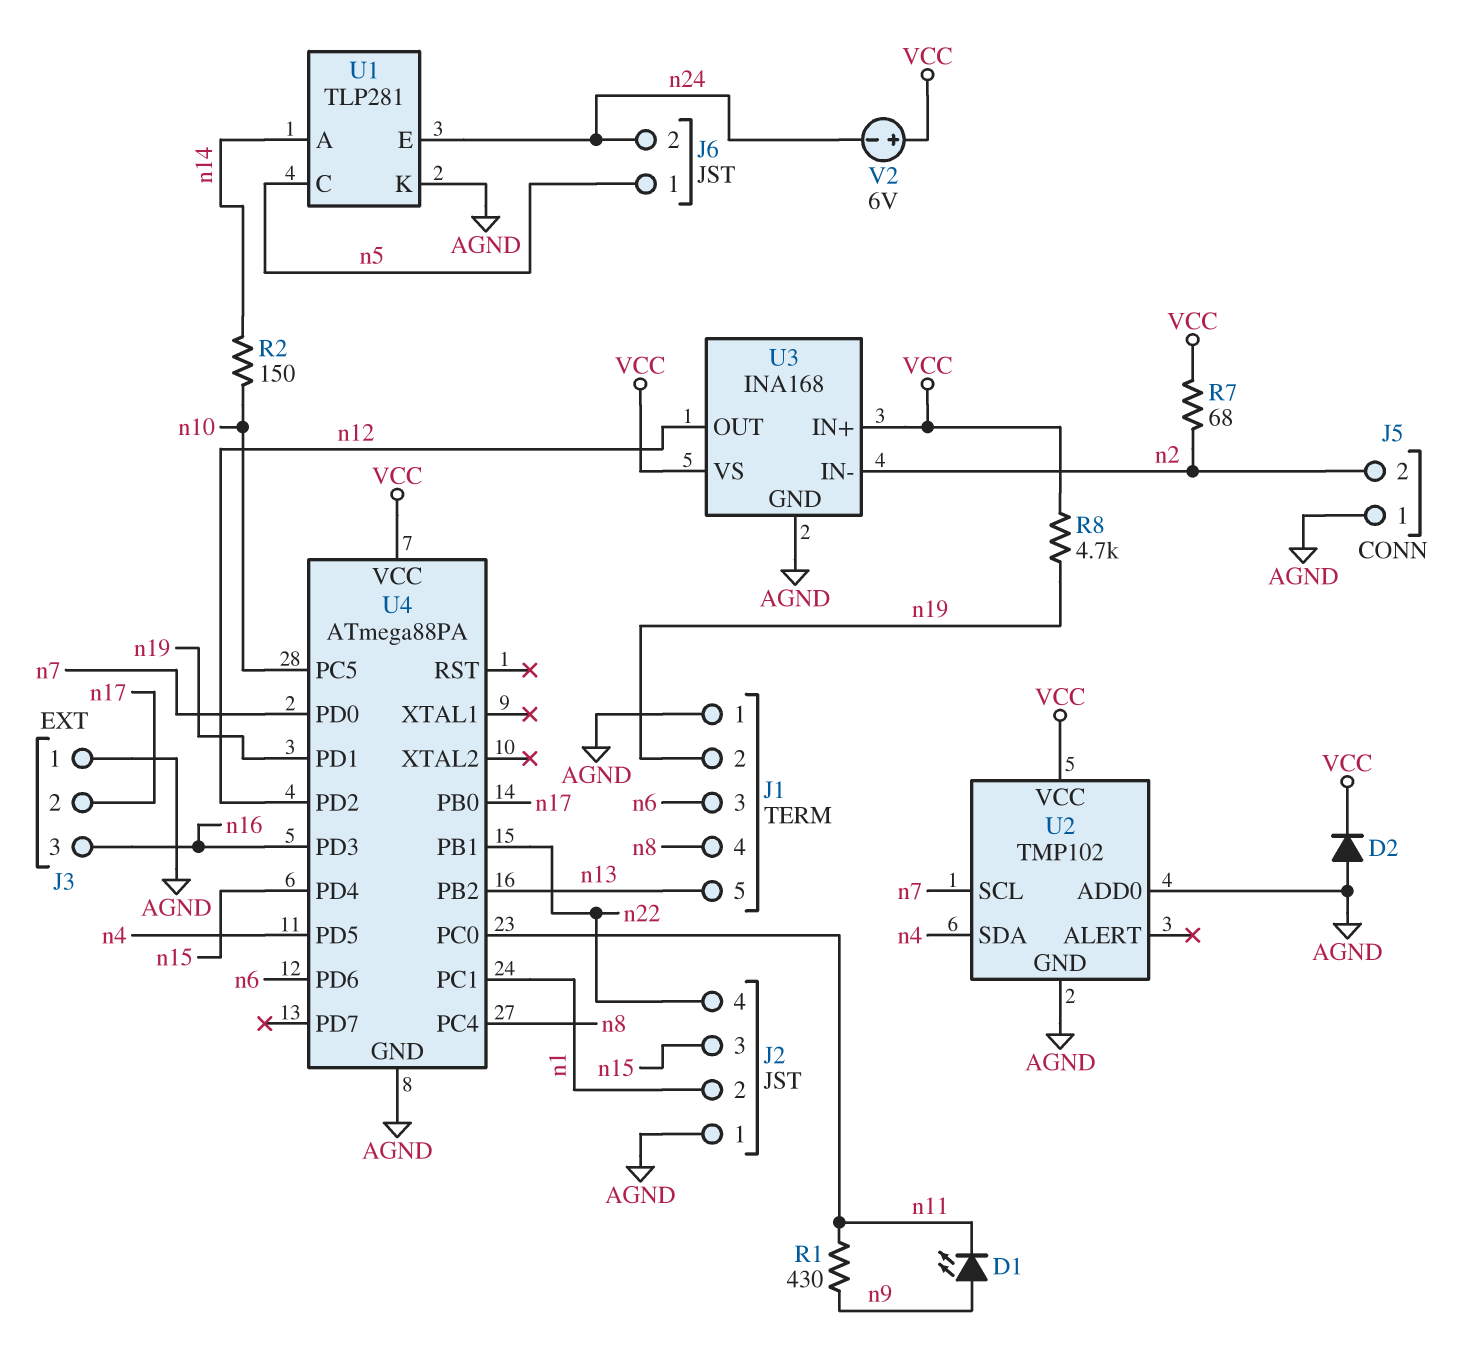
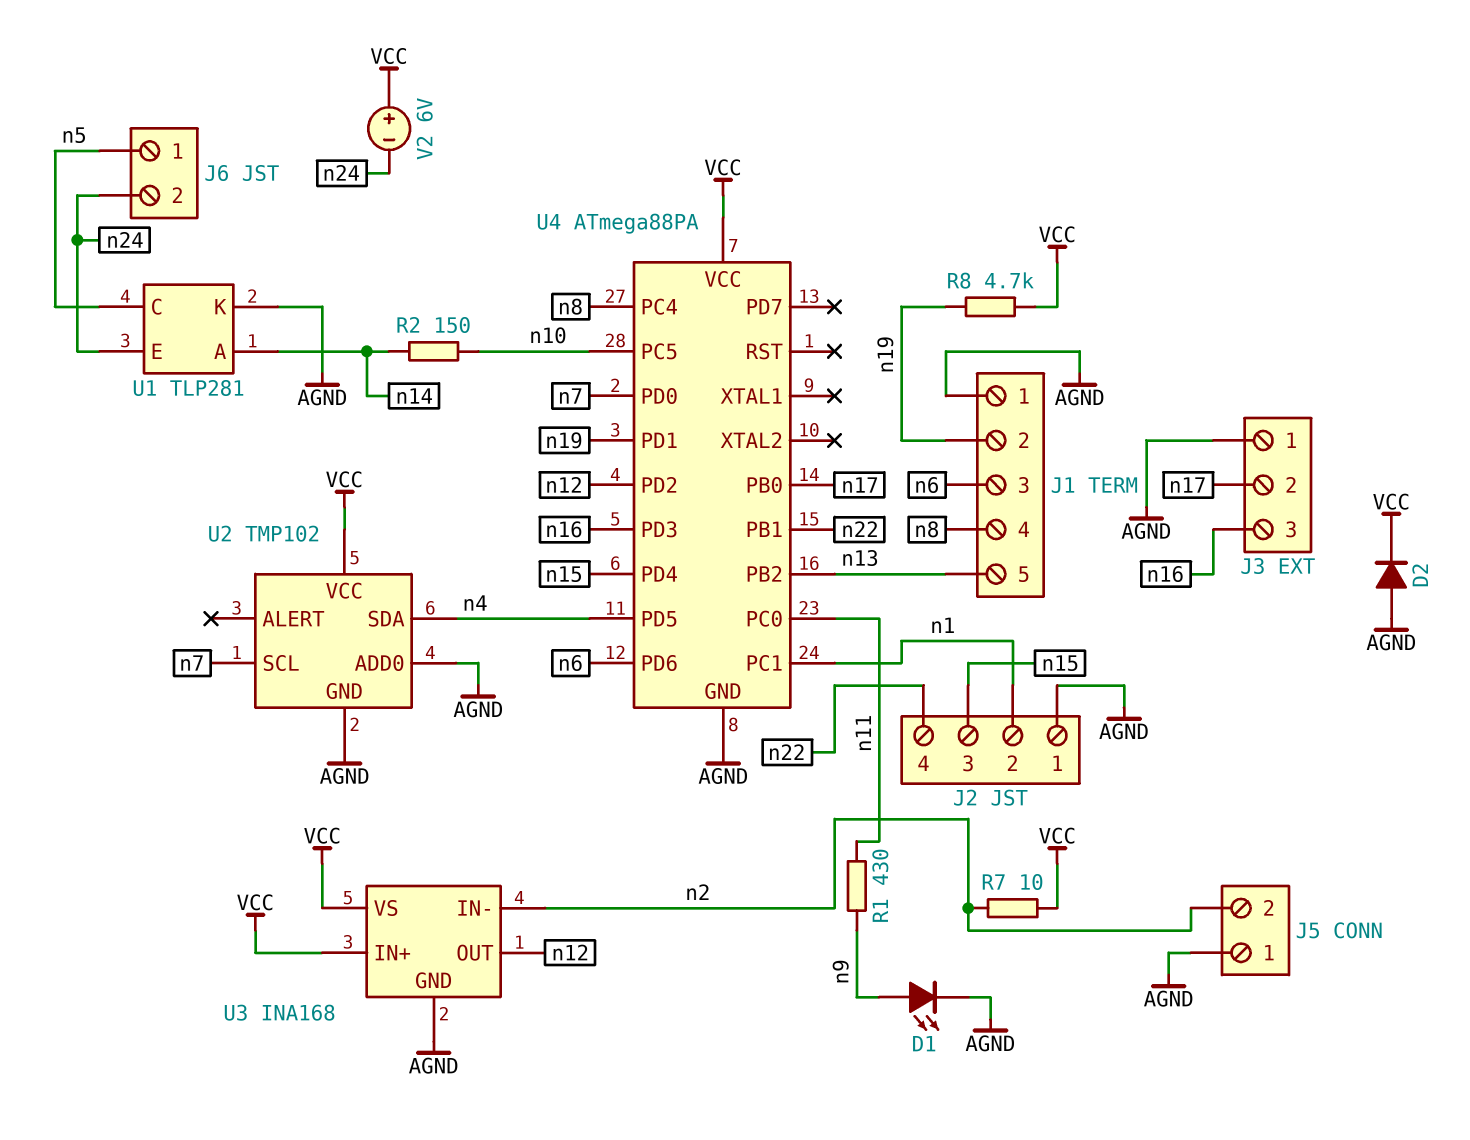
D1: LED (A n9, K n11) -> LED (A n9, K AGND)
R7: 68 (VCC, n2) -> 10 (VCC, n2)

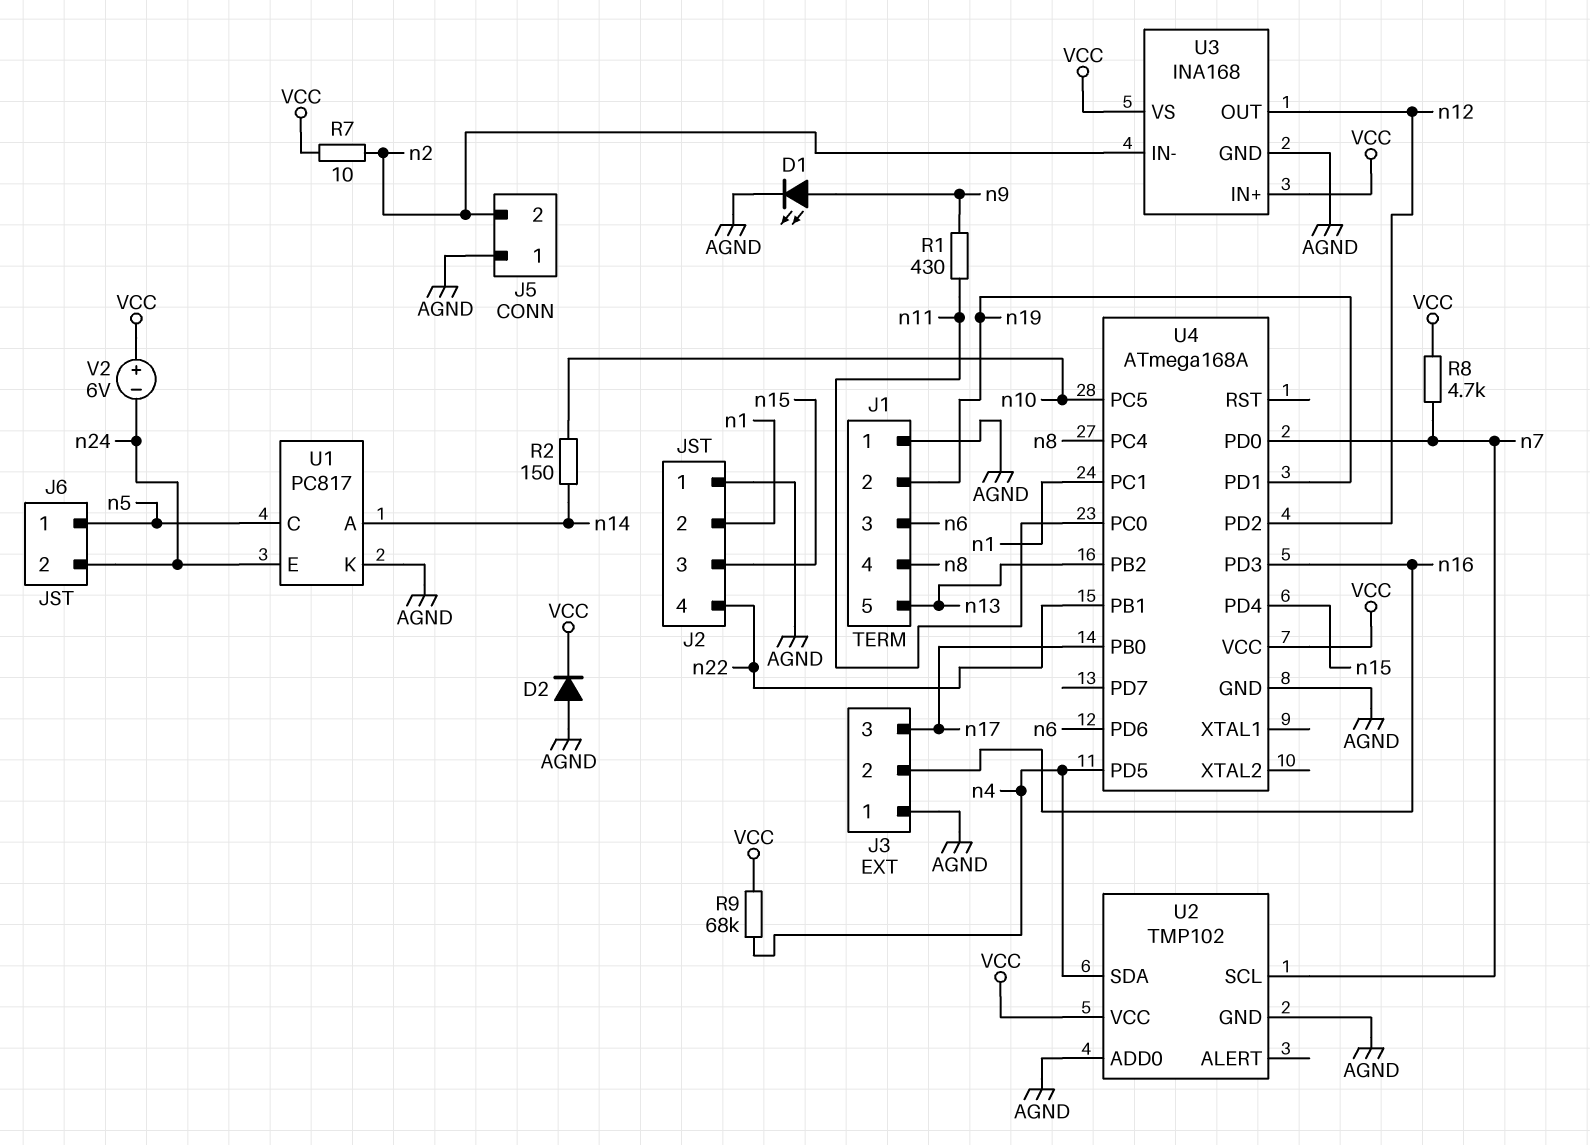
J3 pin 2: n17 -> n16
J3 pin 3: n16 -> n17
R8: 4.7k (VCC, n19) -> 4.7k (VCC, n7)
R9: none -> 68k (VCC, n4)
U1: TLP281 -> PC817
U4: ATmega88PA -> ATmega168A

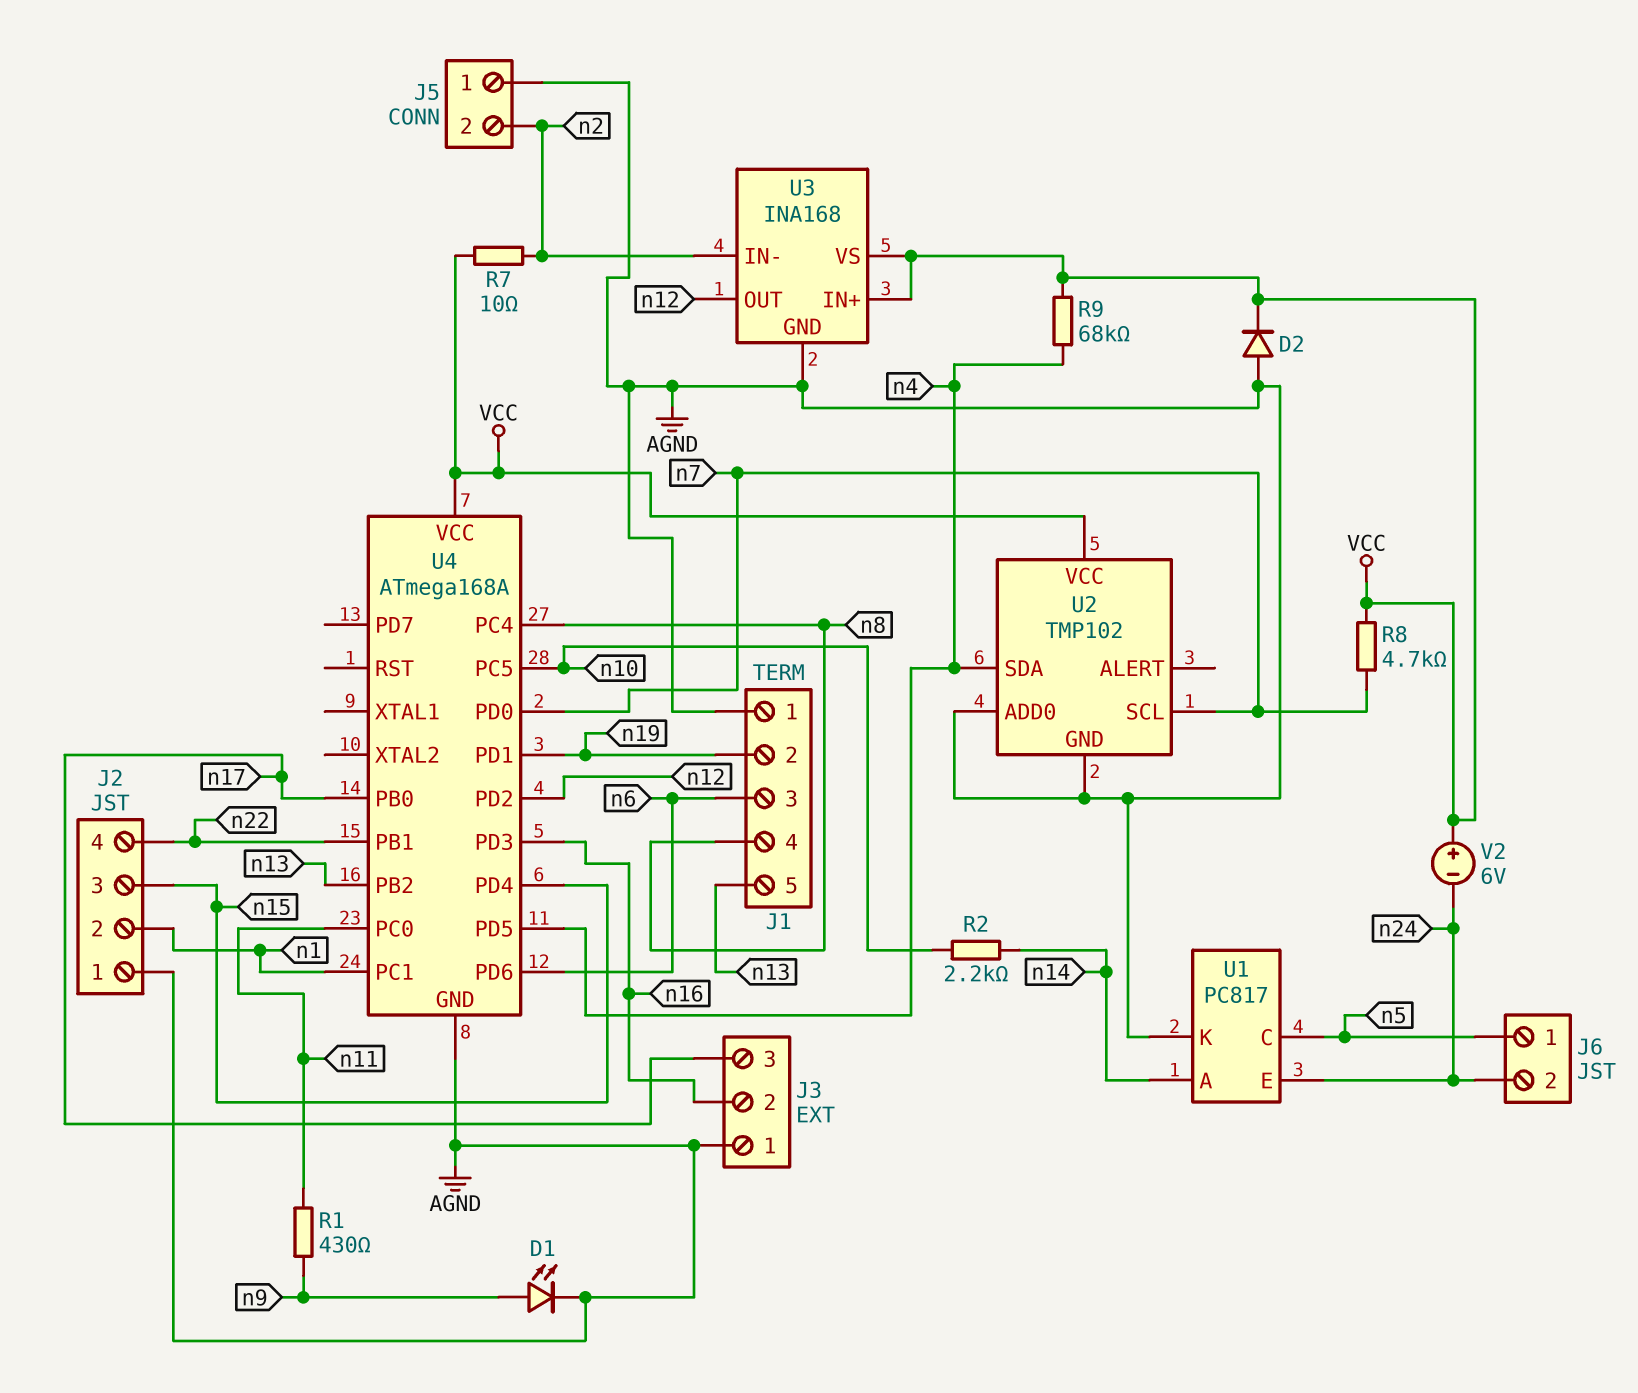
R2: 150 (n10, n14) -> 2.2k (n10, n14)

